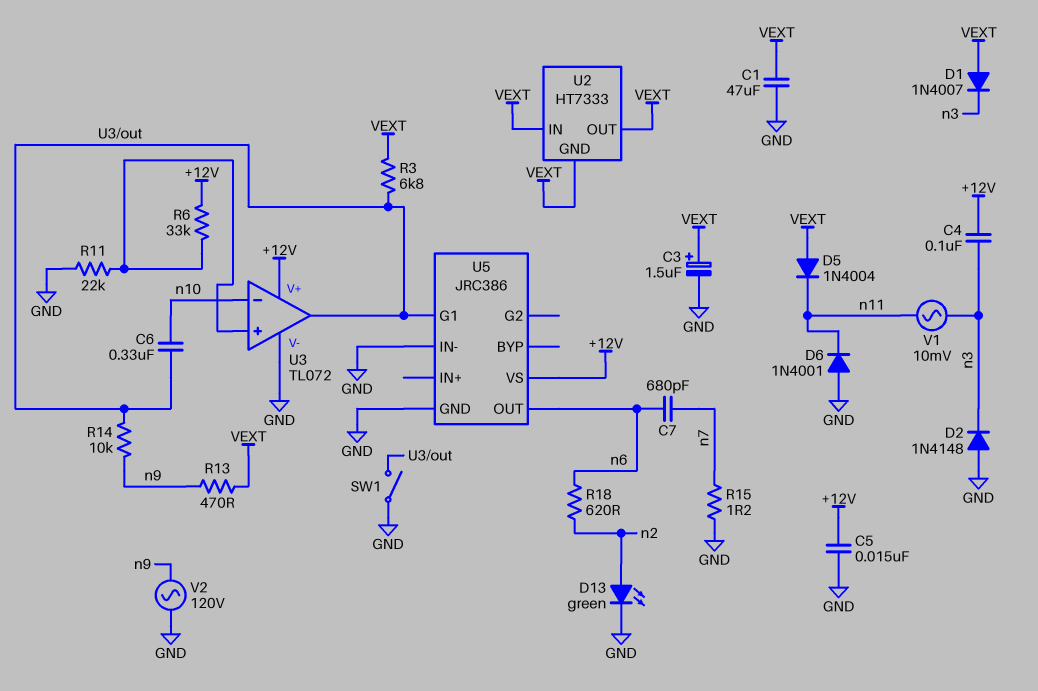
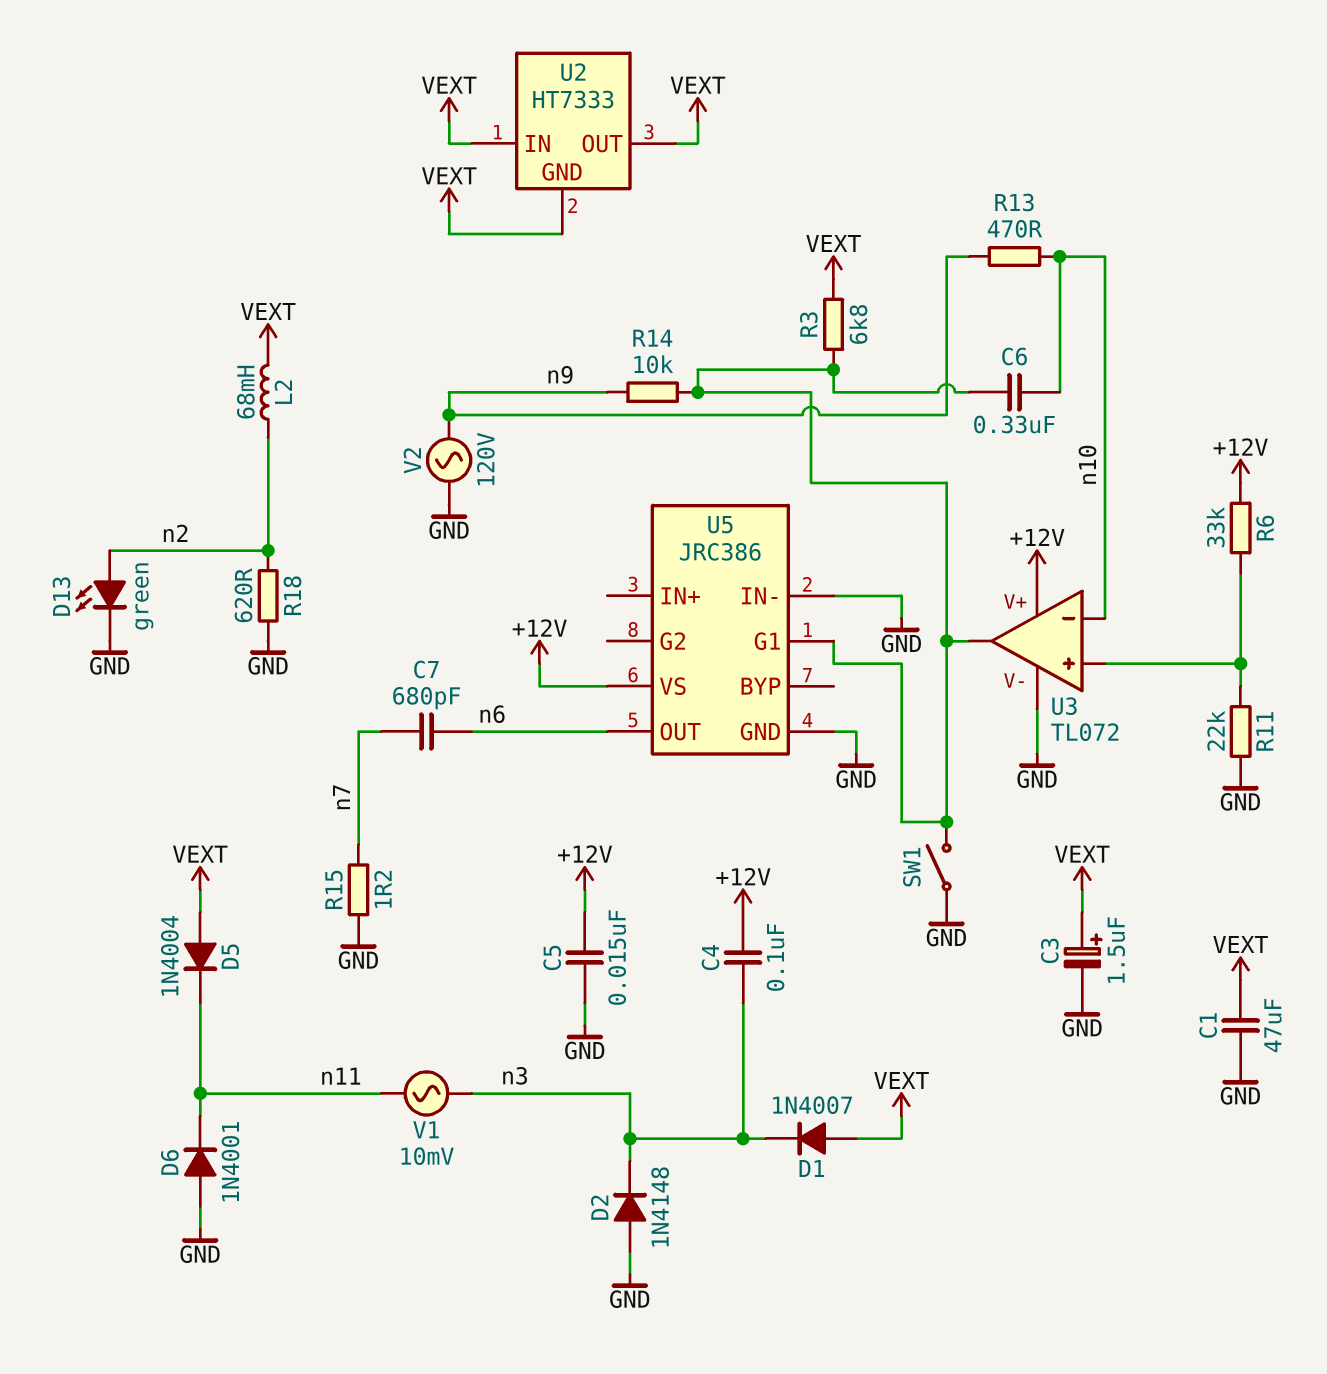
L2: none -> 68mH (VEXT, n2)
R13: 470 (VEXT, n9) -> 470 (n9, n10)
R18: 620 (n2, n6) -> 620 (GND, n2)

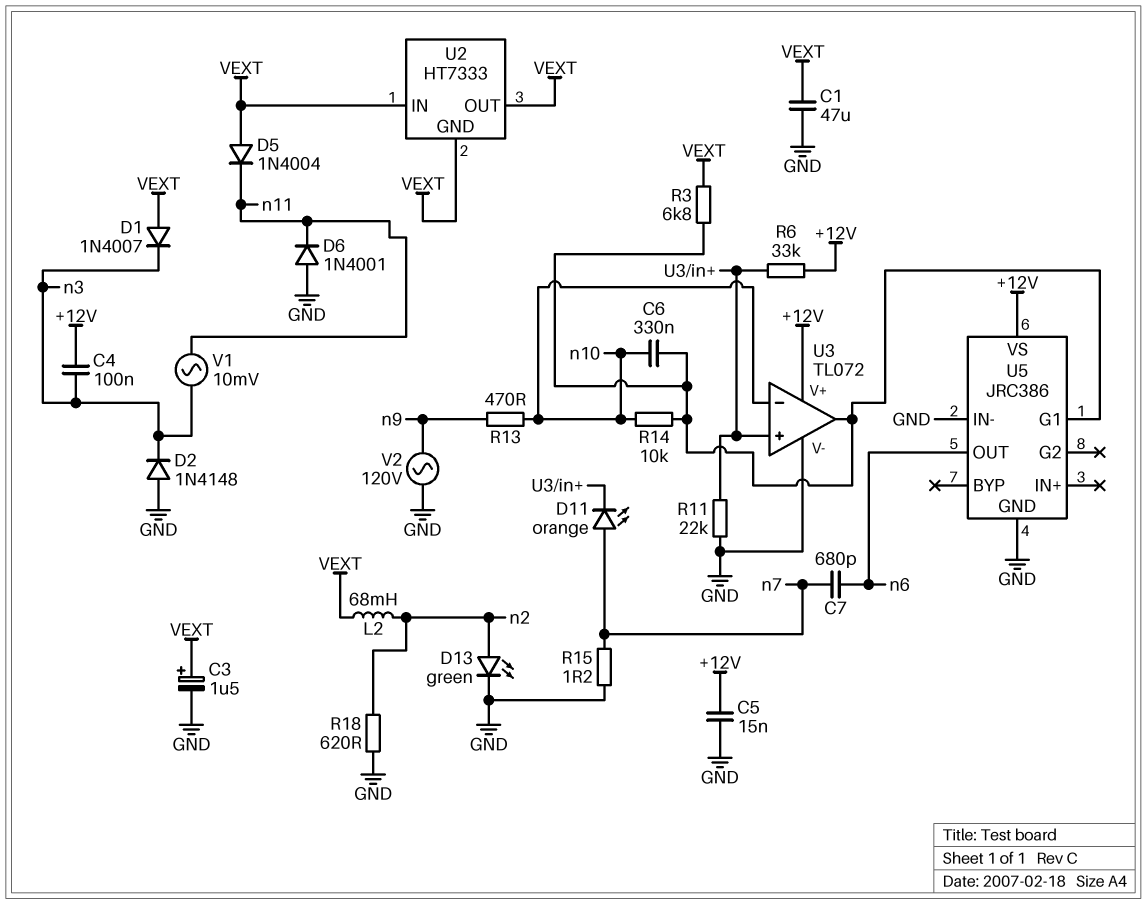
D11: none -> LED orange (A n7, K U3/in+)
R14: 10k (U3/out, n9) -> 10k (U3/out, n10)
SW1: switch (GND, U3/out) -> none

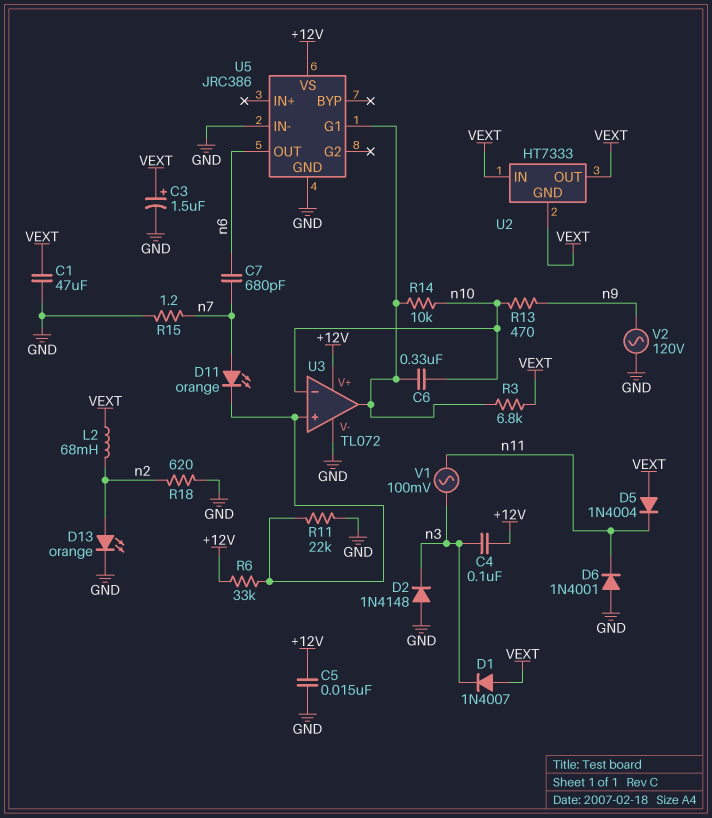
D13: LED green (A n2, K GND) -> LED orange (A n2, K GND)
V1: AC 10mV (n3, n11) -> AC 100mV (n3, n11)

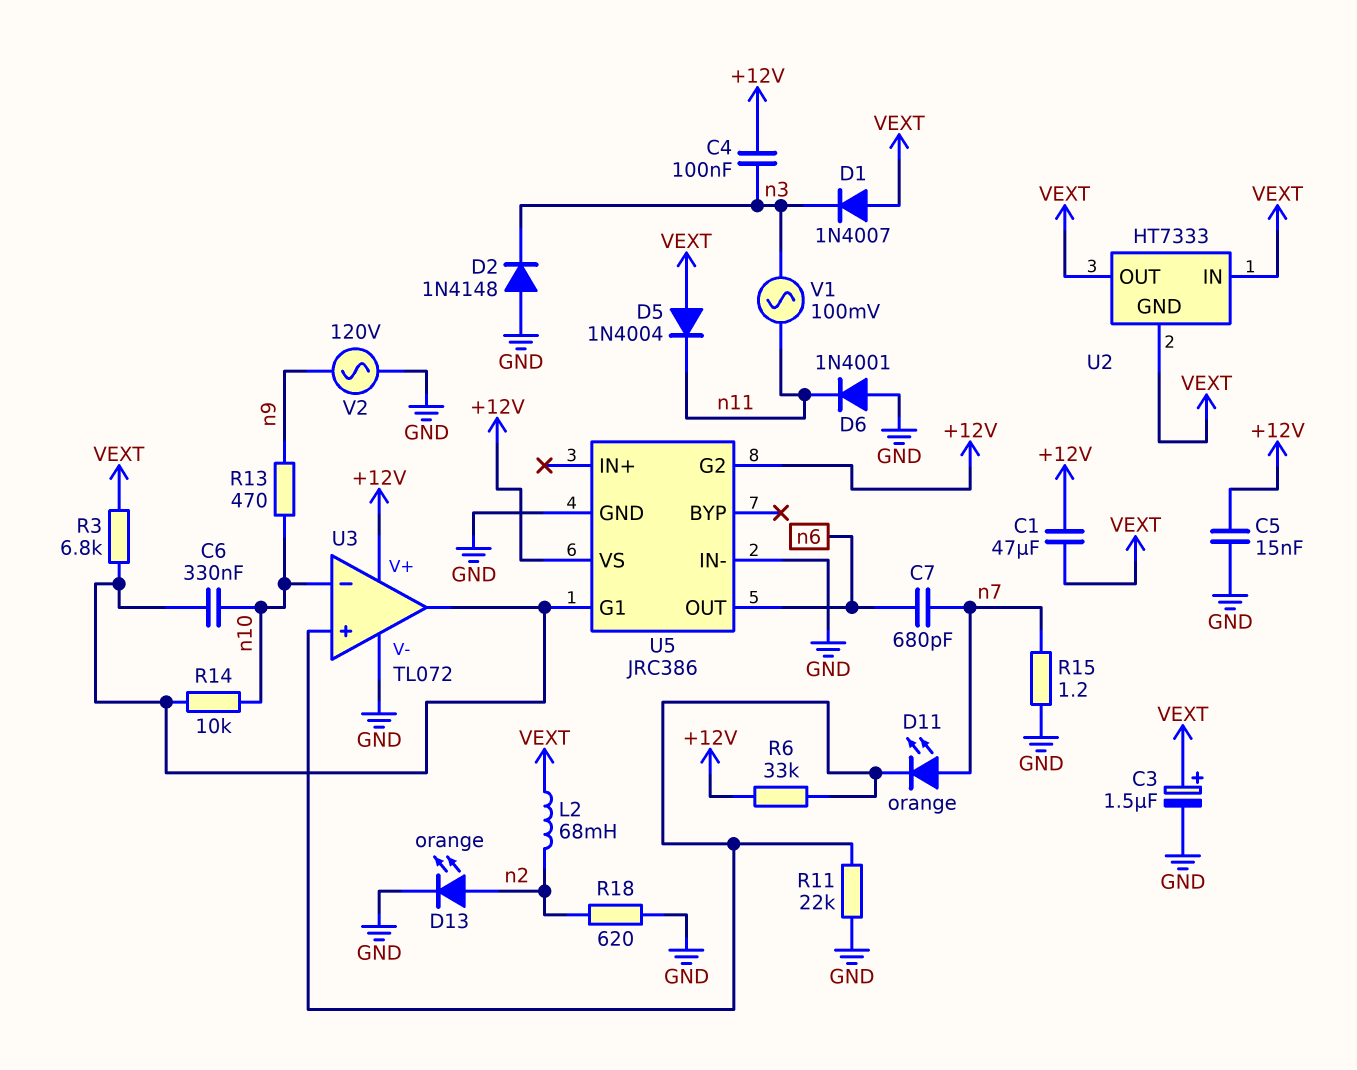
C1: 47uF (GND, VEXT) -> 47uF (+12V, VEXT)
U5 pin G2: none -> +12V

